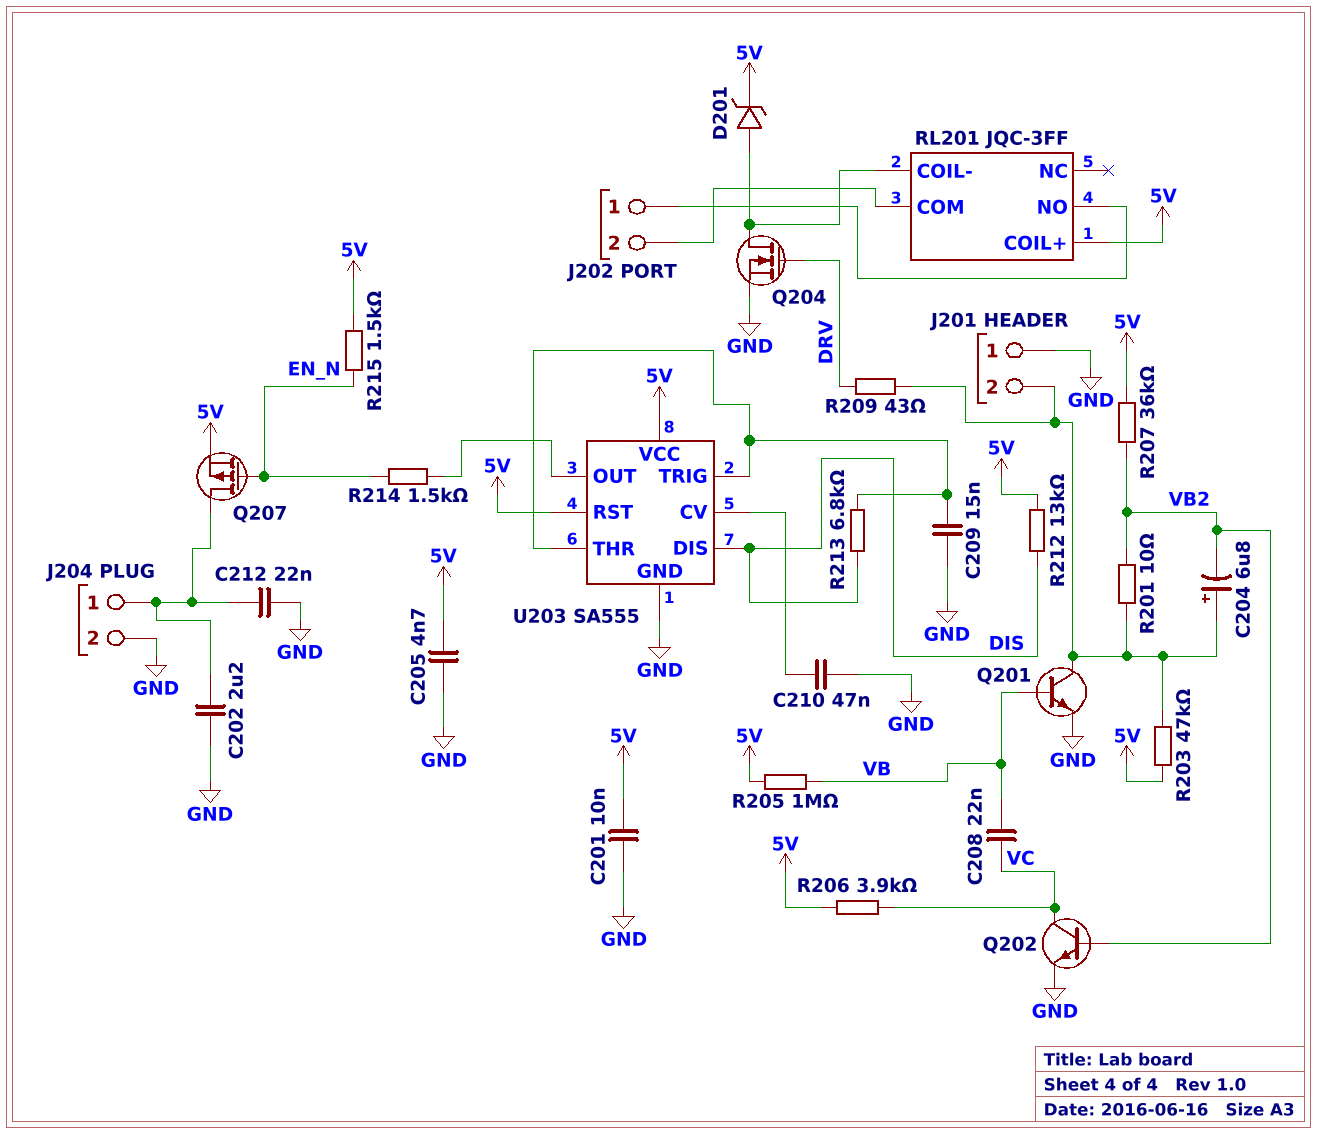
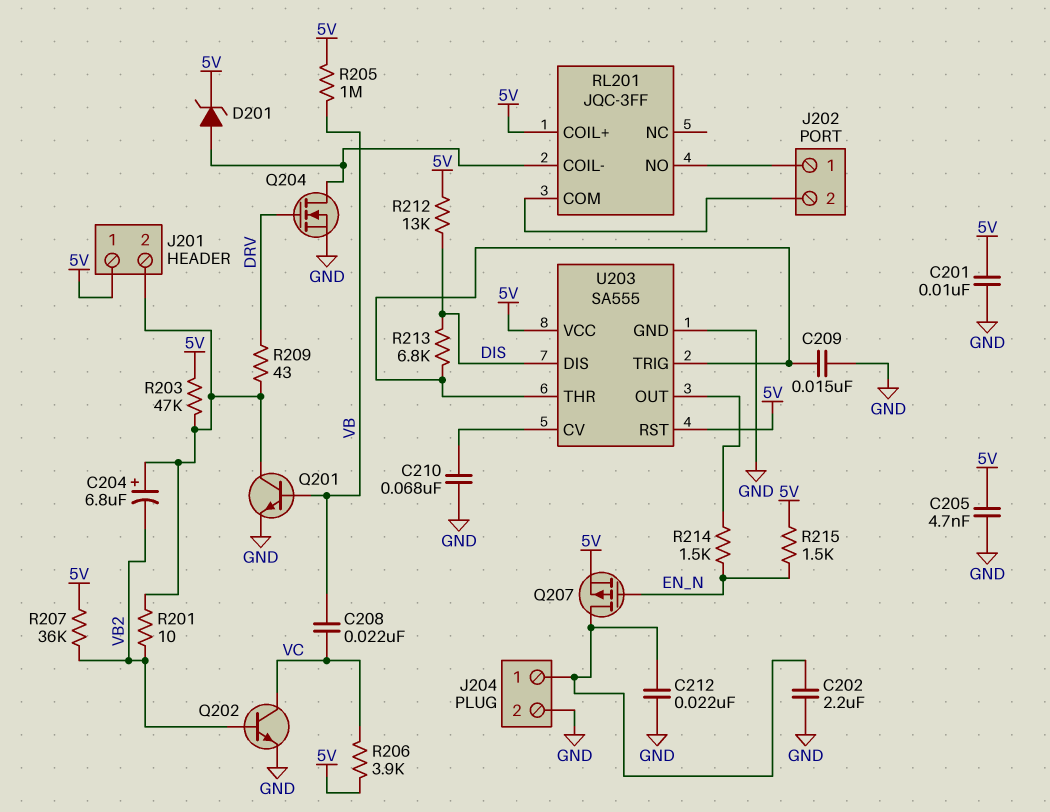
C210: 47nF (GND, U203/CV) -> 68nF (GND, U203/CV)
J201 pin 1: GND -> 5V

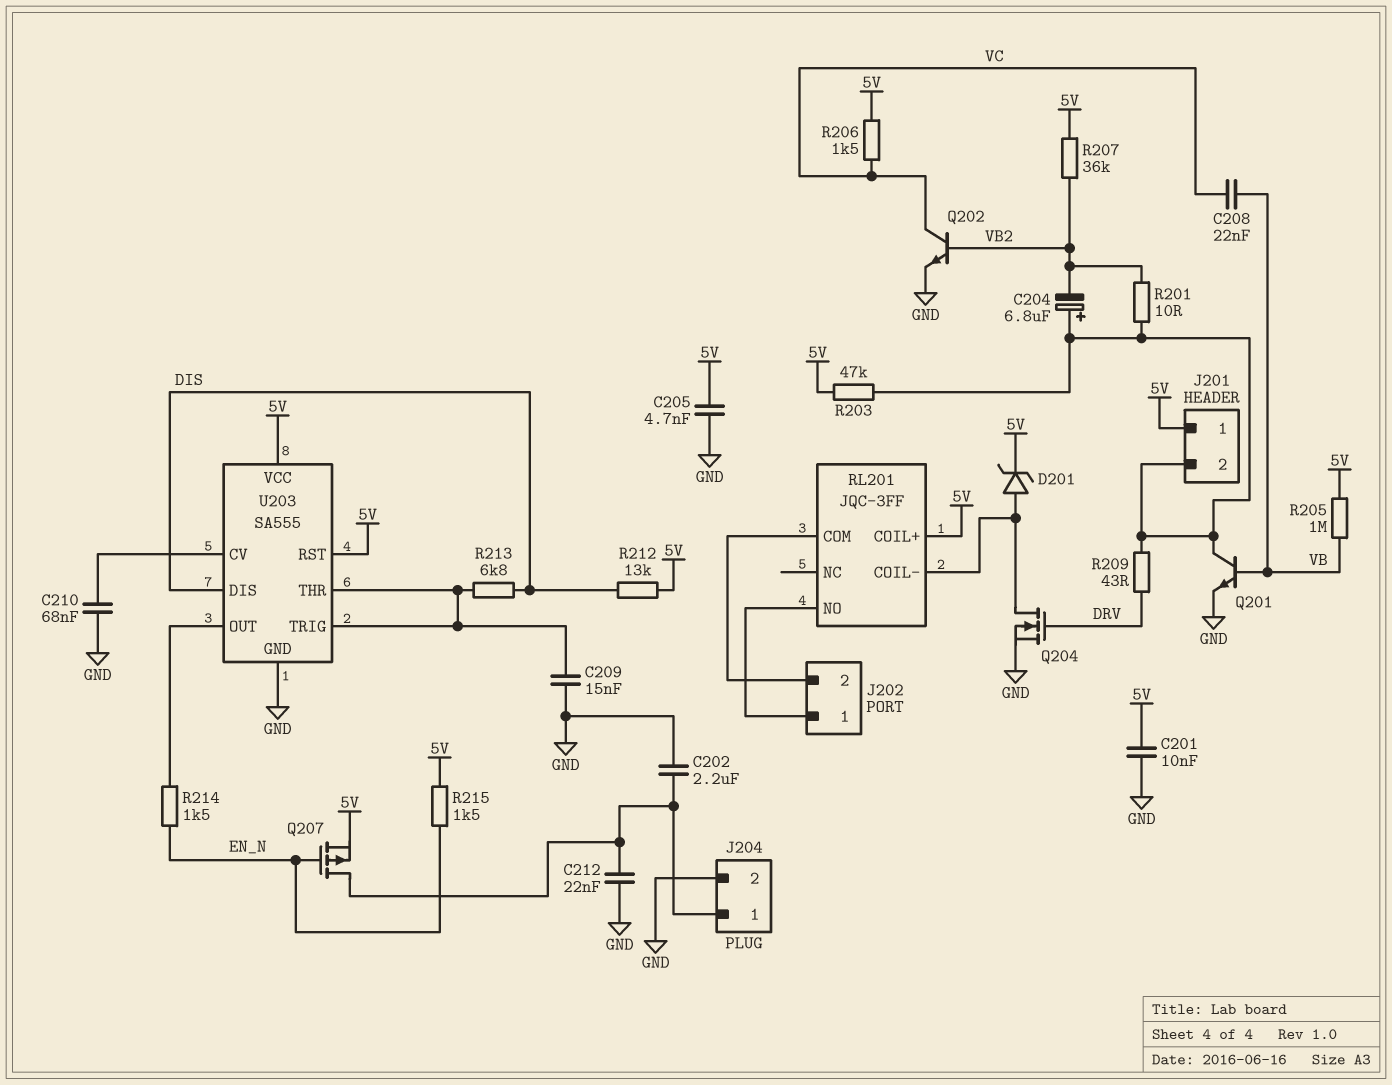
R206: 3.9k (5V, VC) -> 1.5k (5V, VC)

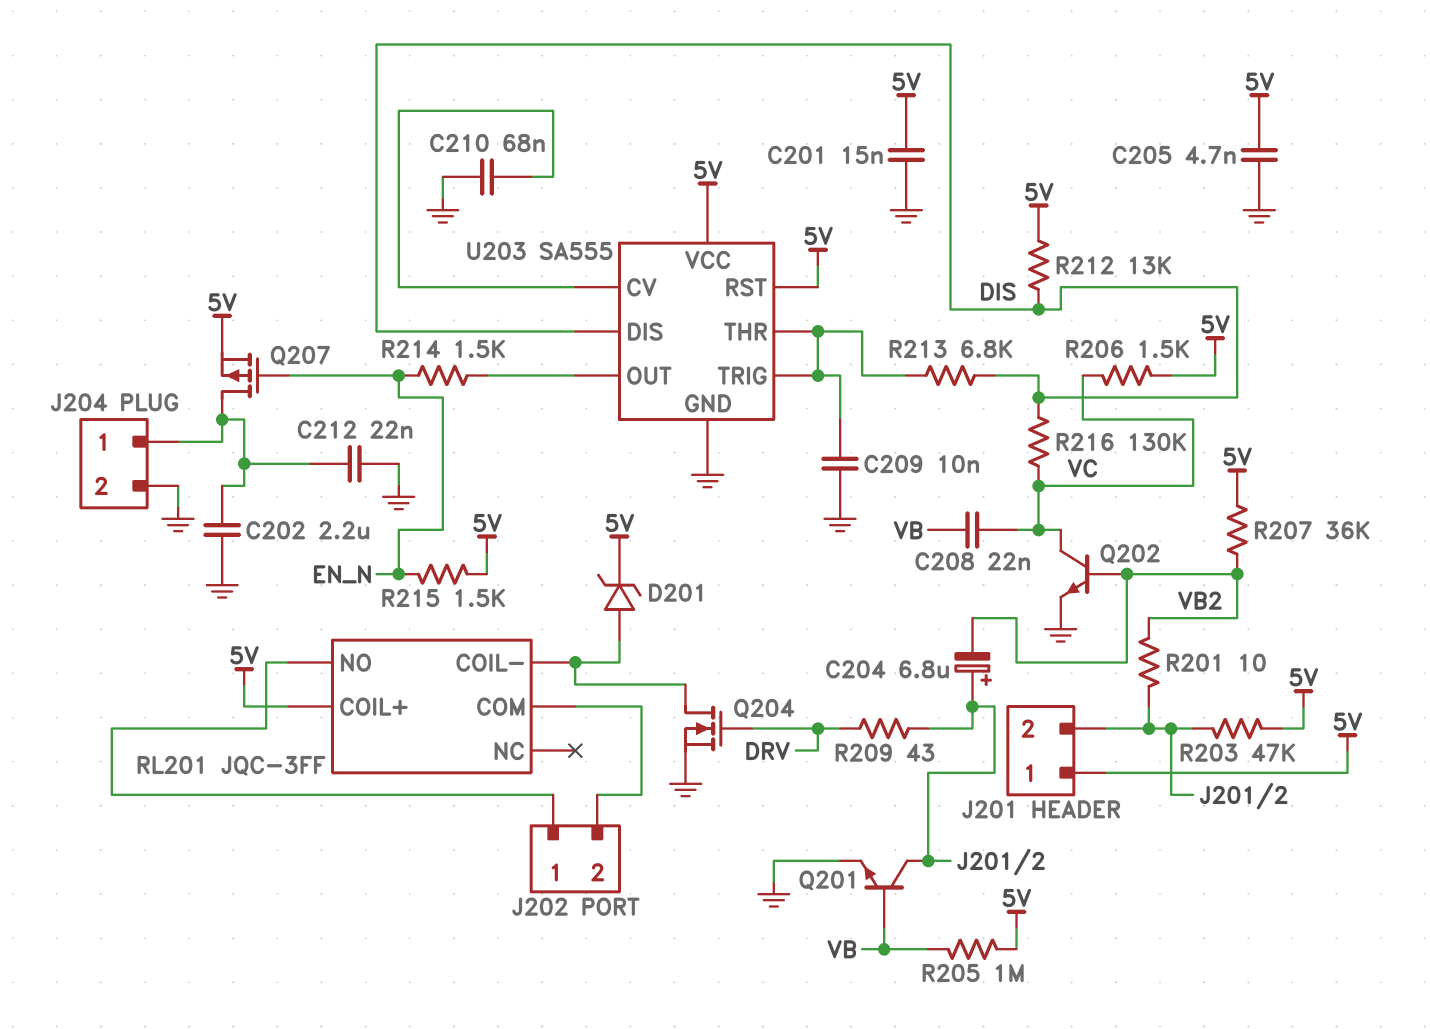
C201: 10nF (5V, GND) -> 15nF (5V, GND)
C209: 15nF (GND, U203/THR) -> 10nF (GND, U203/THR)
R216: none -> 130k (DIS, VC)

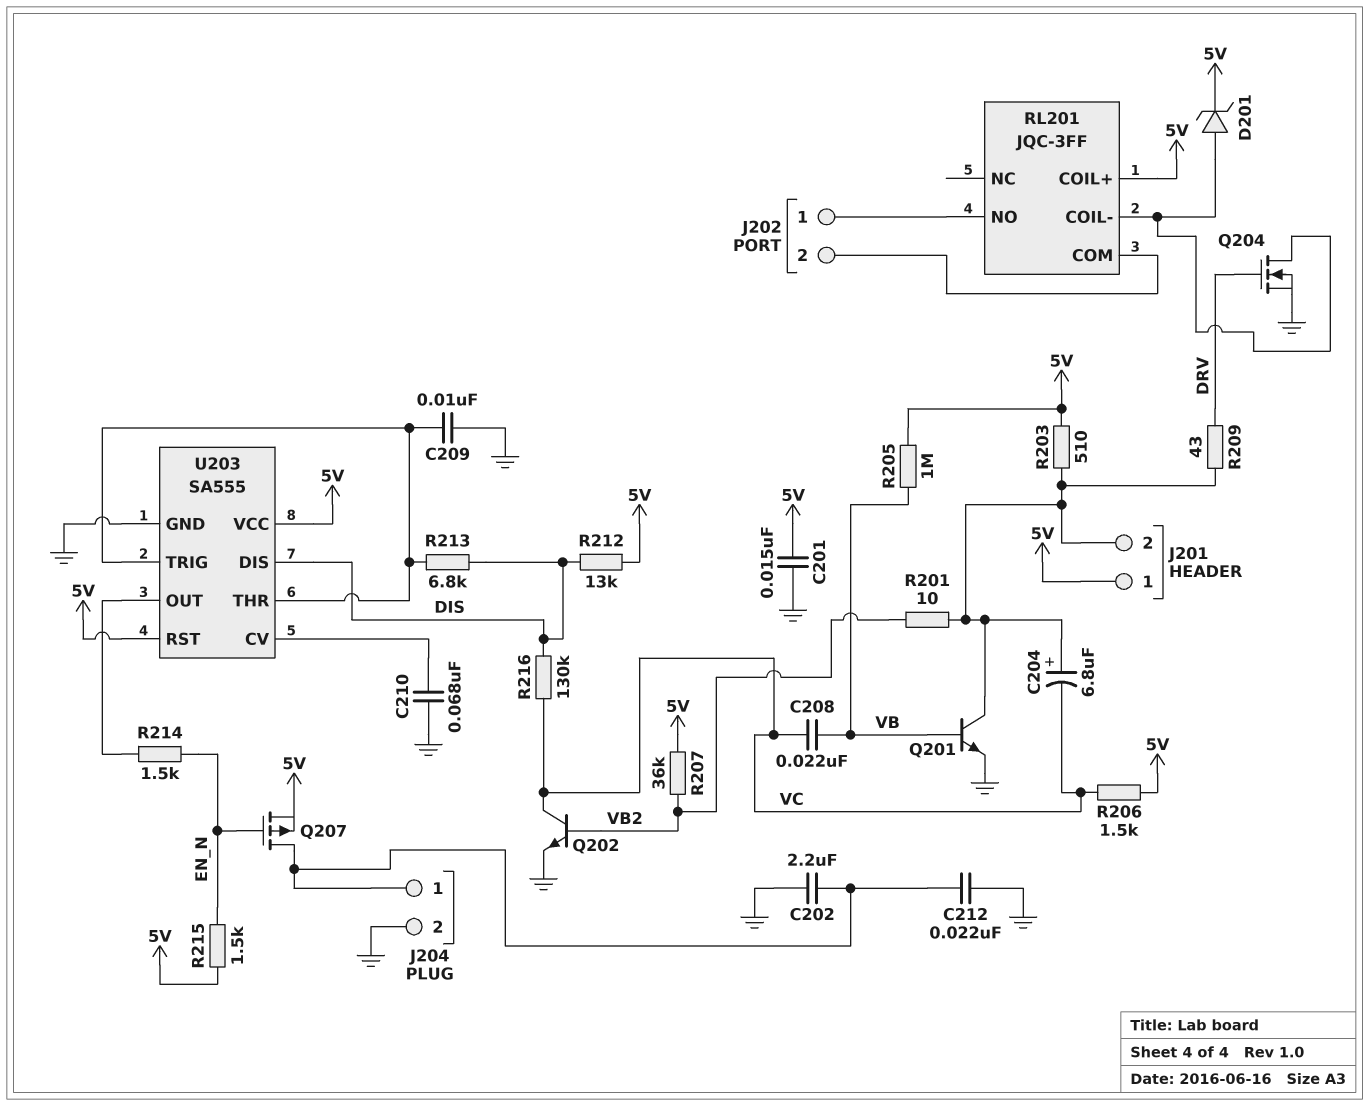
C204: 6.8uF (plus J201/2, minus VB2) -> 6.8uF (plus J201/2, minus VC)
C205: 4.7nF (5V, GND) -> none
R203: 47k (5V, J201/2) -> 510 (5V, J201/2)

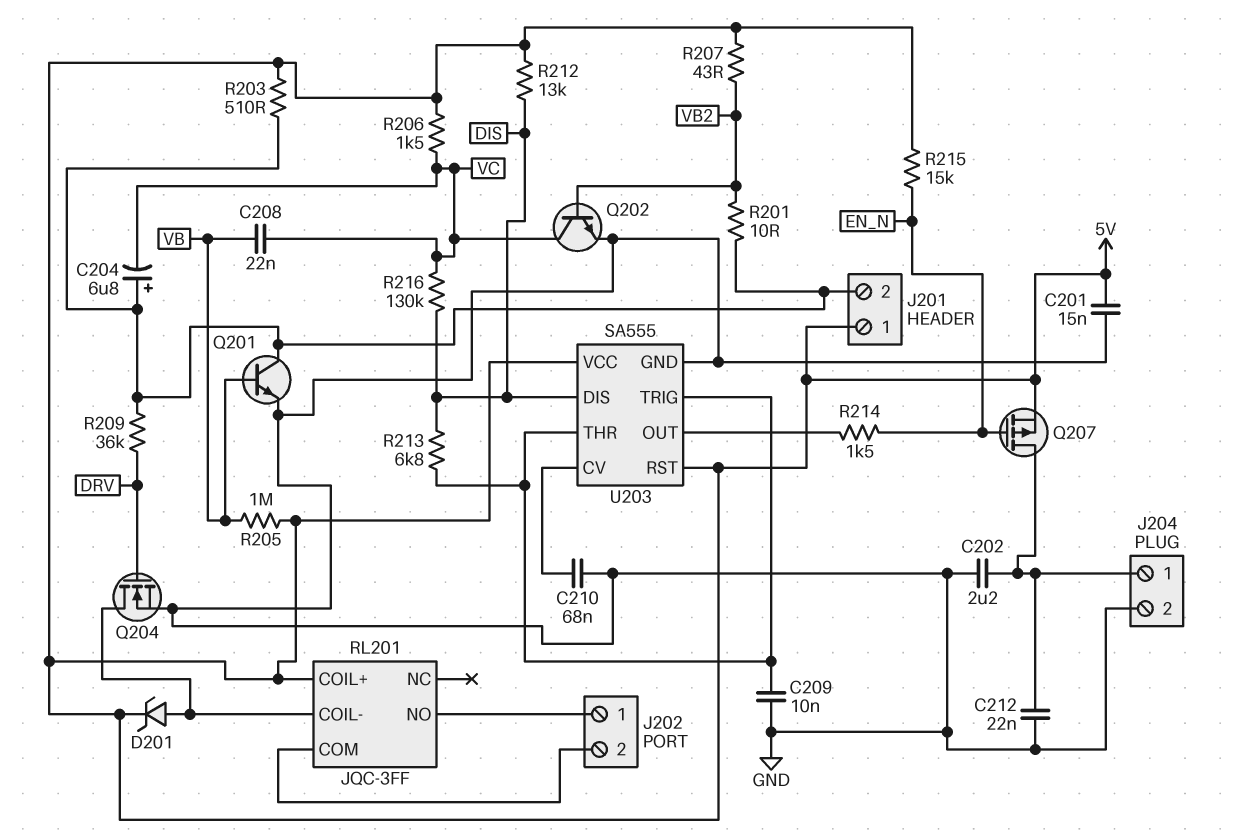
R207: 36k (5V, VB2) -> 43 (5V, VB2)
R209: 43 (DRV, J201/2) -> 36k (DRV, J201/2)
R215: 1.5k (5V, EN_N) -> 15k (5V, EN_N)

